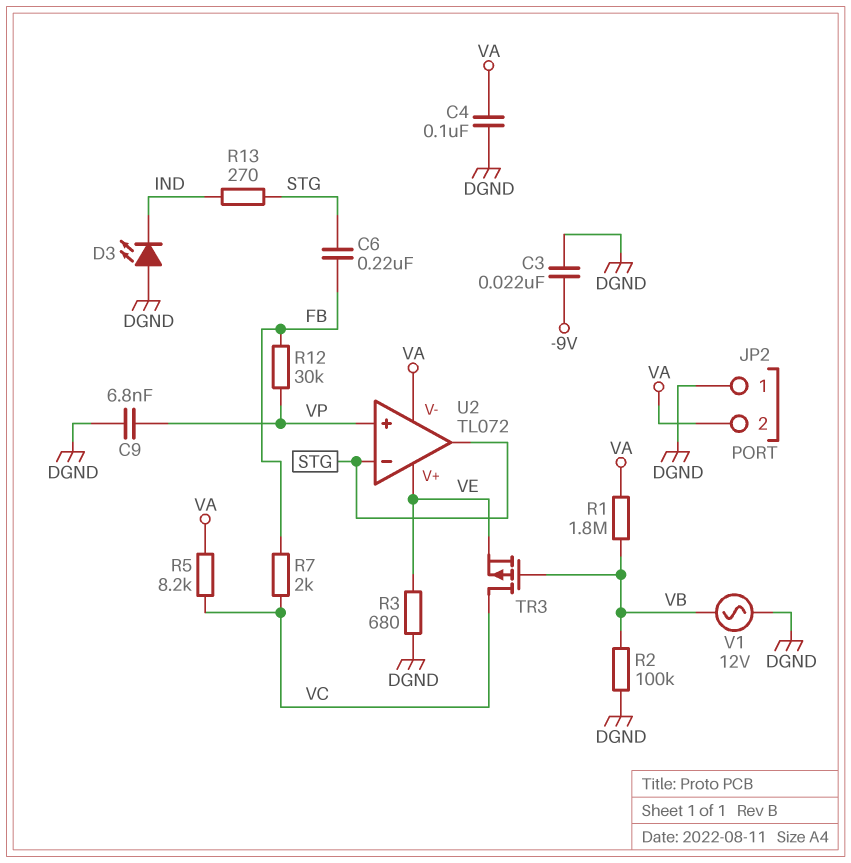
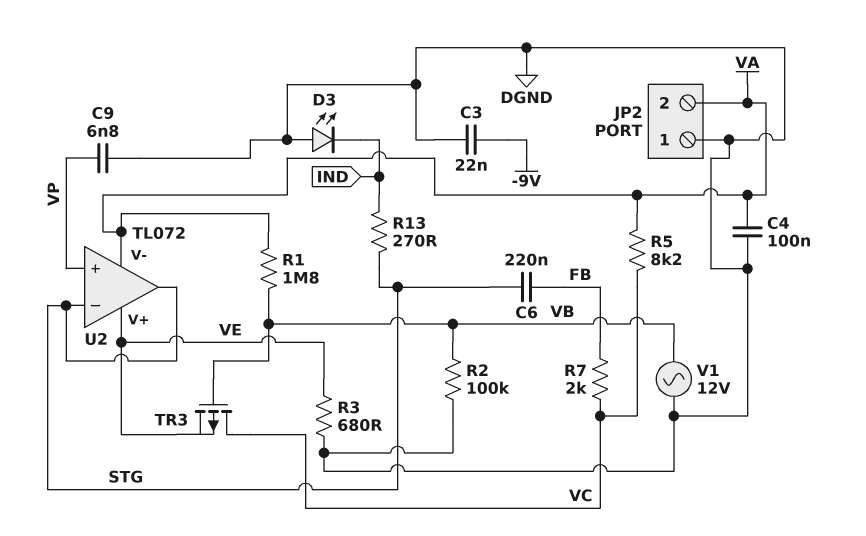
R12: 30k (FB, VP) -> none

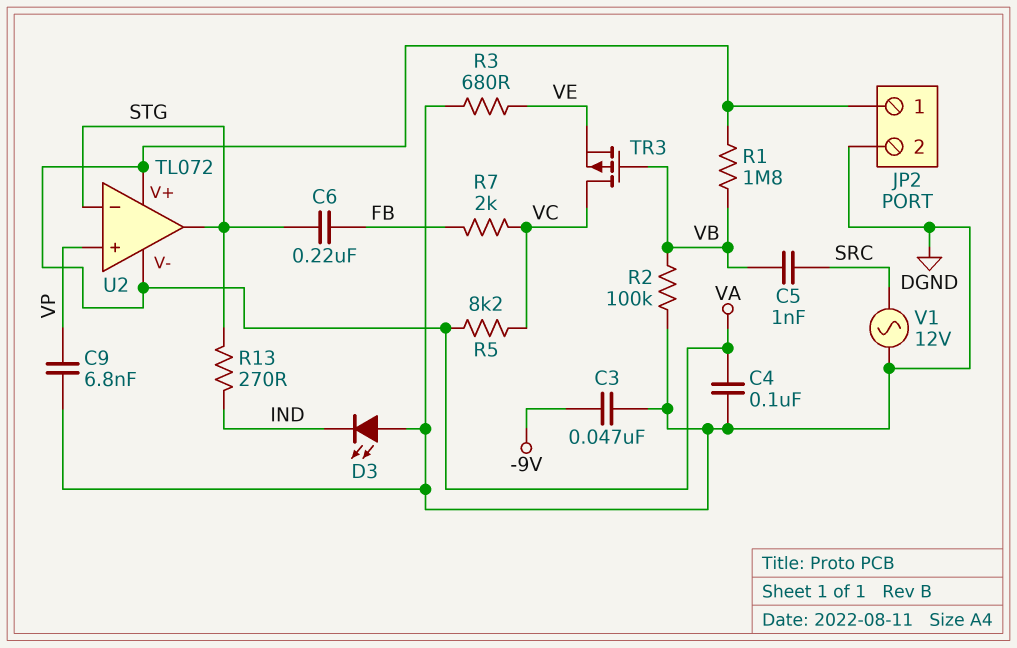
C3: 22nF (-9V, DGND) -> 47nF (-9V, DGND)
C5: none -> 1nF (SRC, VB)
JP2 pin 1: DGND -> VA
JP2 pin 2: VA -> DGND
U2 pin V+: VE -> VA
V1: AC 12V (DGND, VB) -> AC 12V (DGND, SRC)

